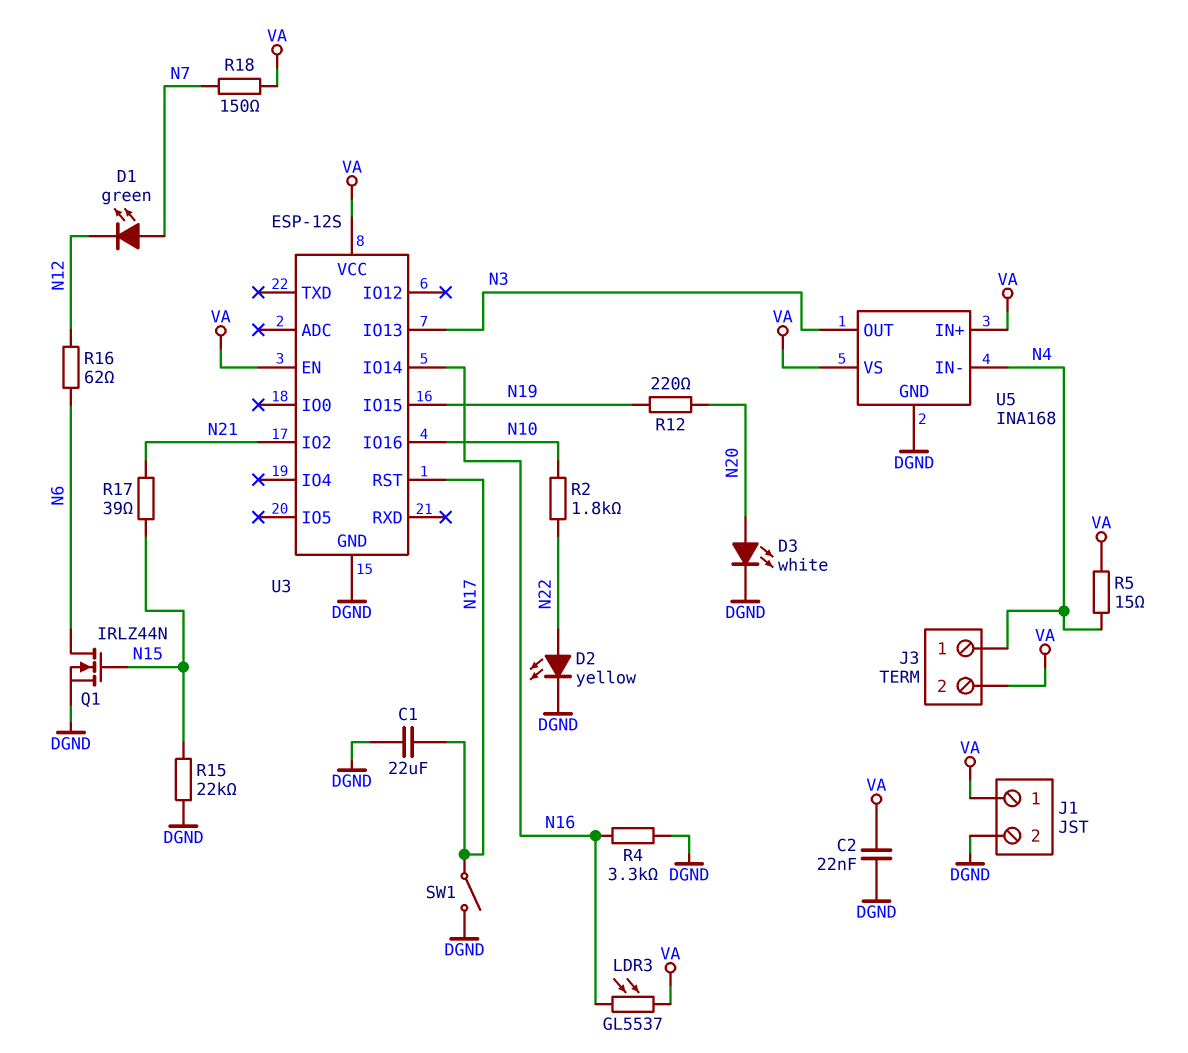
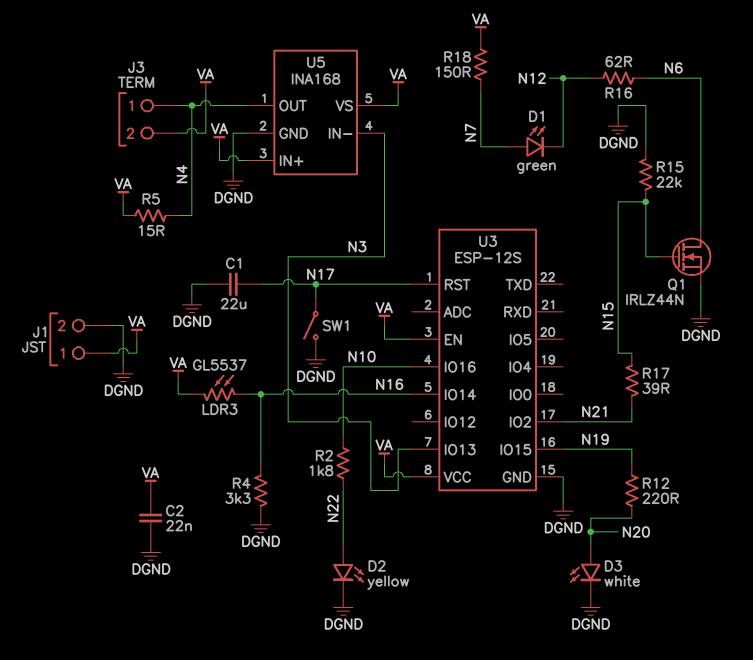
U5 pin IN-: N4 -> N3
U5 pin OUT: N3 -> N4

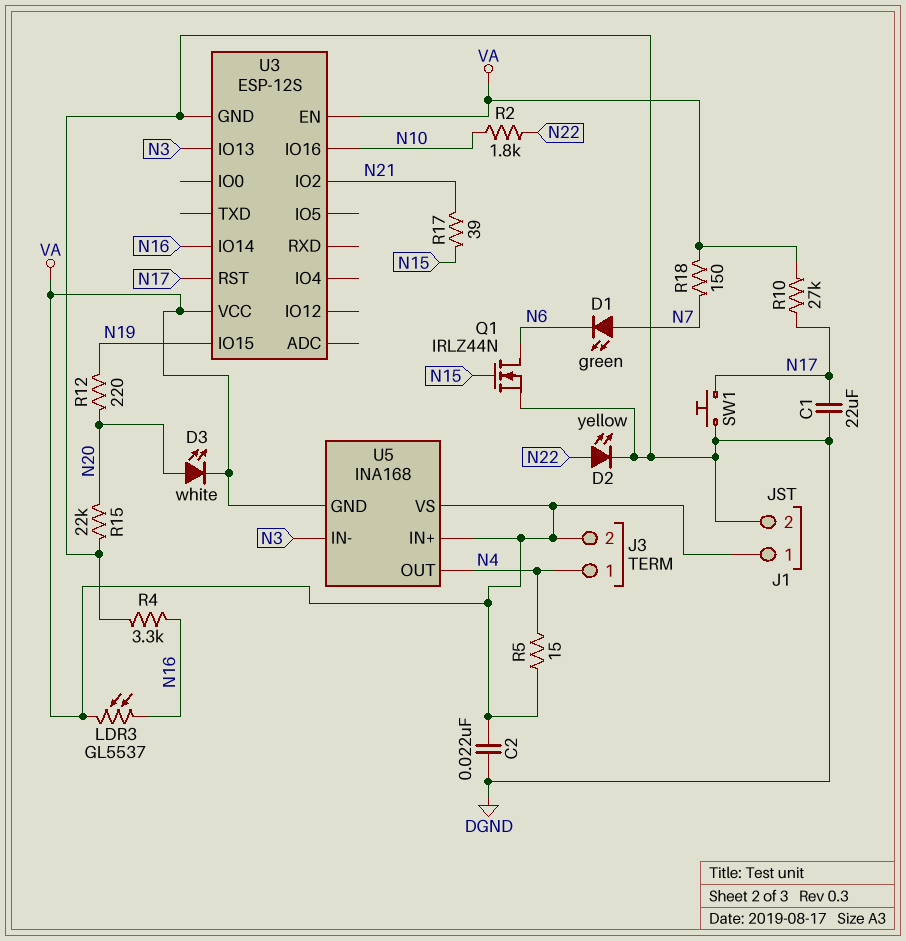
D1: LED green (A N7, K N12) -> LED green (A N7, K N6)
D3: LED white (A N20, K DGND) -> LED white (A N20, K VA)
R10: none -> 27k (N17, VA)
R15: 22k (DGND, N15) -> 22k (DGND, N20)
R16: 62 (N6, N12) -> none
SW1: switch (DGND, N17) -> button (DGND, N17)
U5 pin GND: DGND -> VA

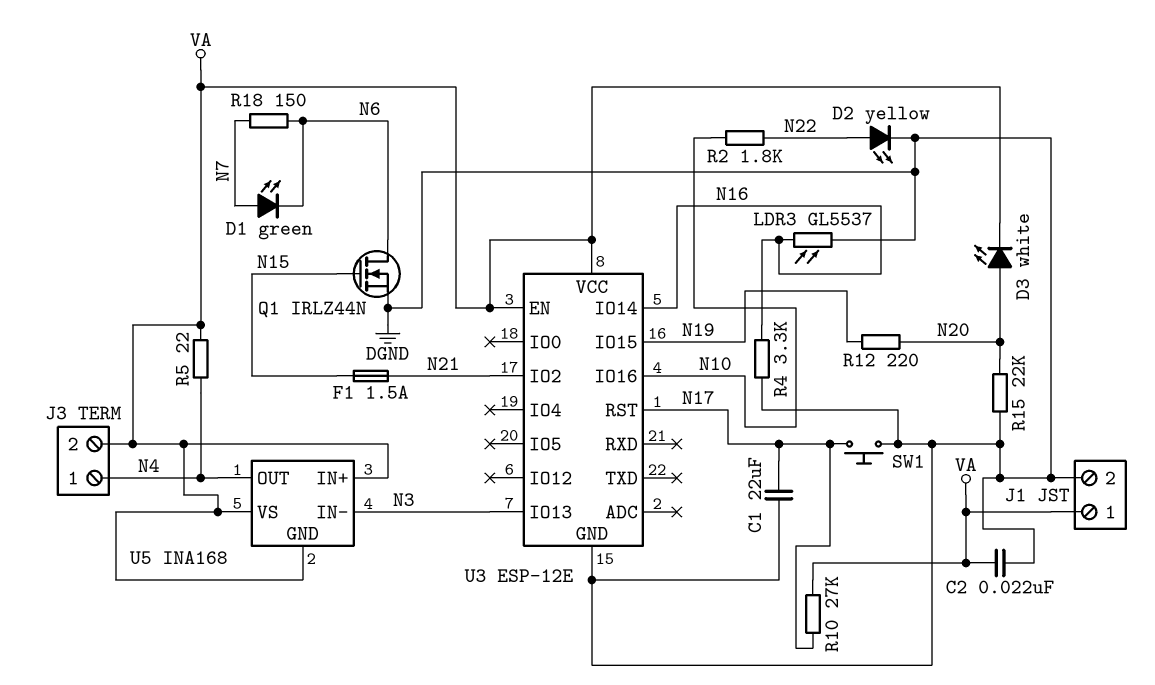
F1: none -> 1.5A (N15, N21)
LDR3: GL5537 (N16, VA) -> GL5537 (DGND, N16)
R5: 15 (N4, VA) -> 22 (N4, VA)
R17: 39 (N15, N21) -> none
R18: 150 (N7, VA) -> 150 (N6, N7)
U3: ESP-12S -> ESP-12E

